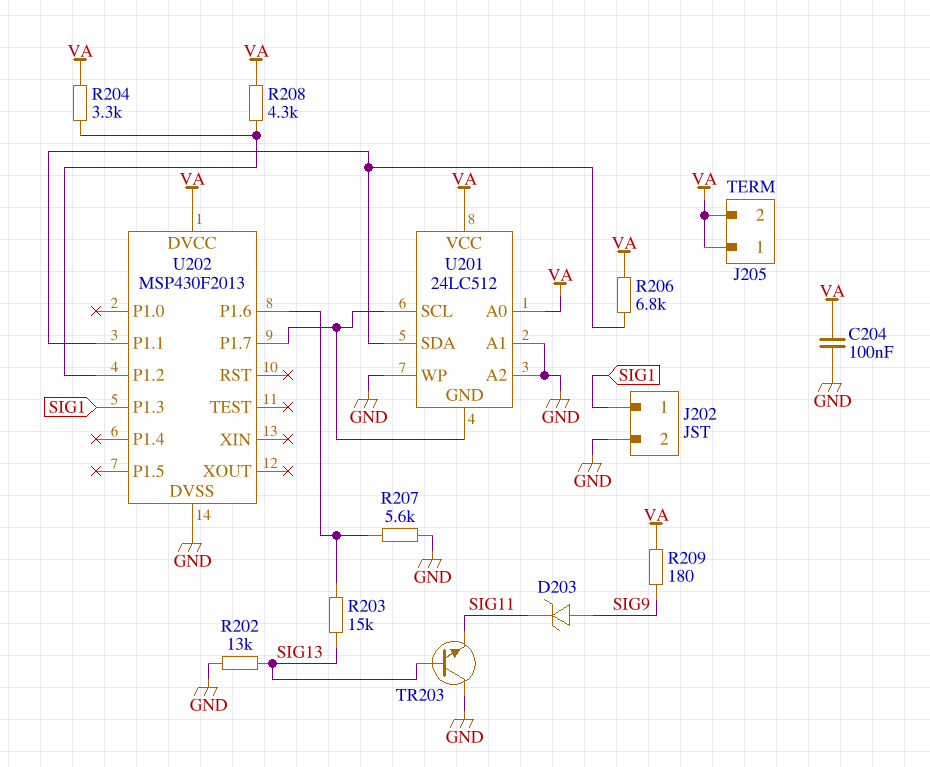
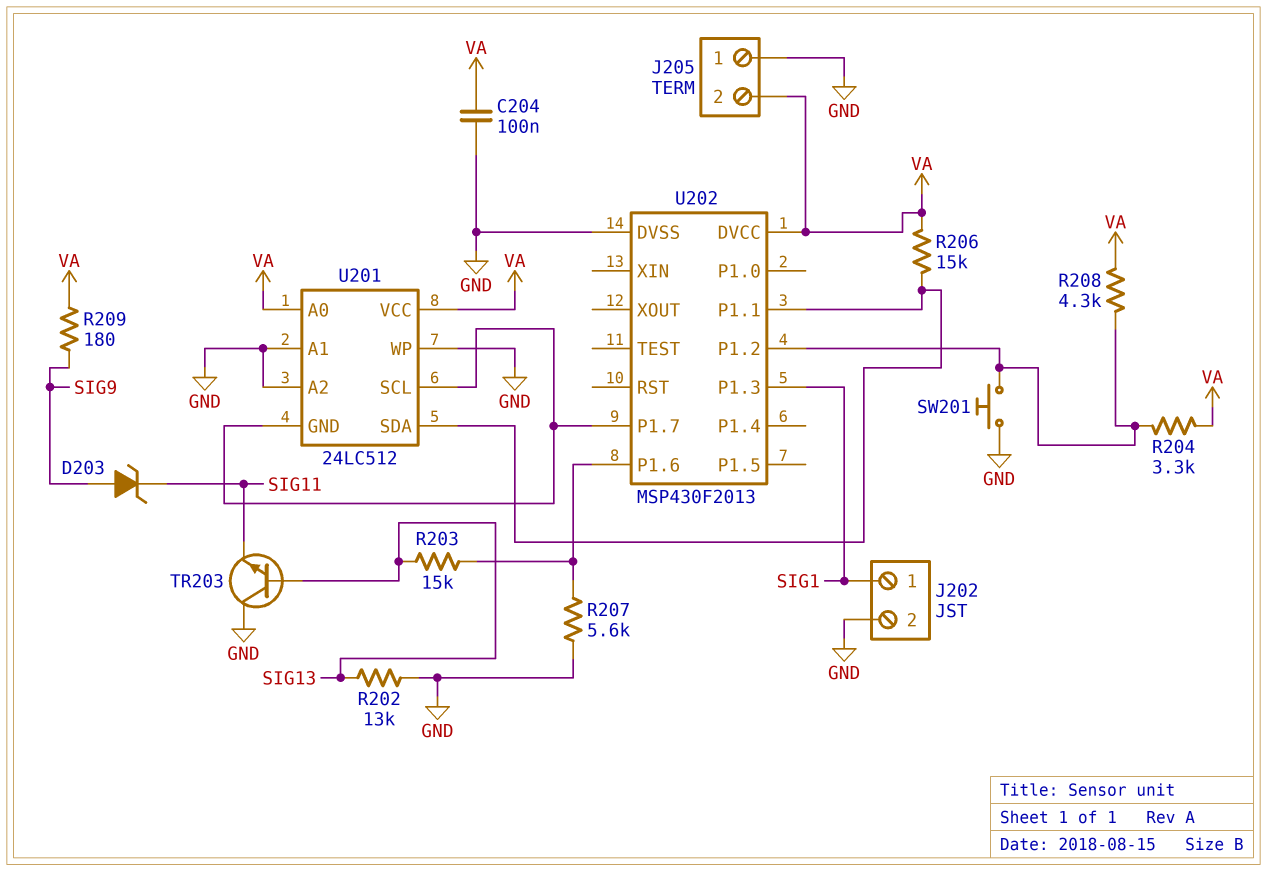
J205 pin 1: VA -> GND
R206: 6.8k (U201/SDA, VA) -> 15k (U201/SDA, VA)
SW201: none -> button (GND, U202/P1.2)

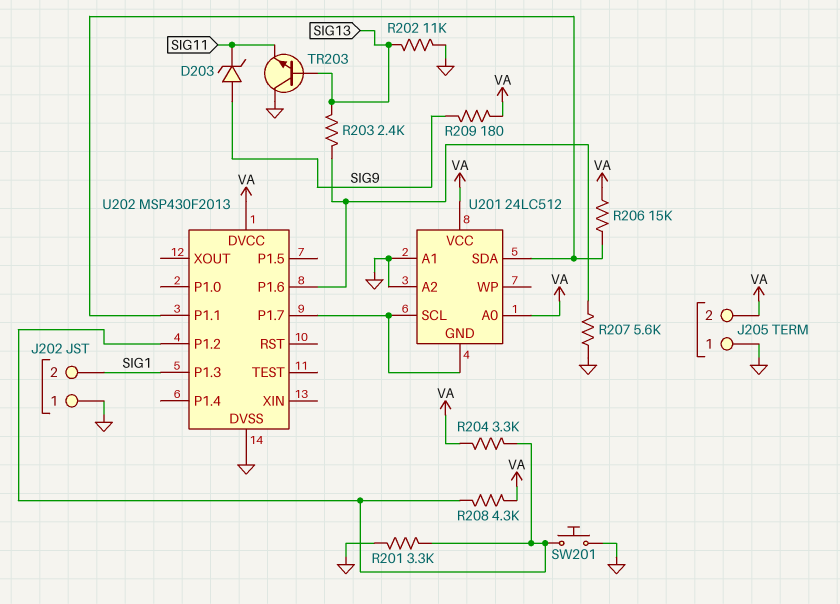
C204: 100nF (GND, VA) -> none
J202 pin 1: SIG1 -> GND
J202 pin 2: GND -> SIG1
R201: none -> 3.3k (GND, U202/P1.2)
R202: 13k (GND, SIG13) -> 11k (GND, SIG13)
R203: 15k (SIG13, U202/P1.6) -> 2.4k (SIG13, U202/P1.6)
U201 pin WP: GND -> none

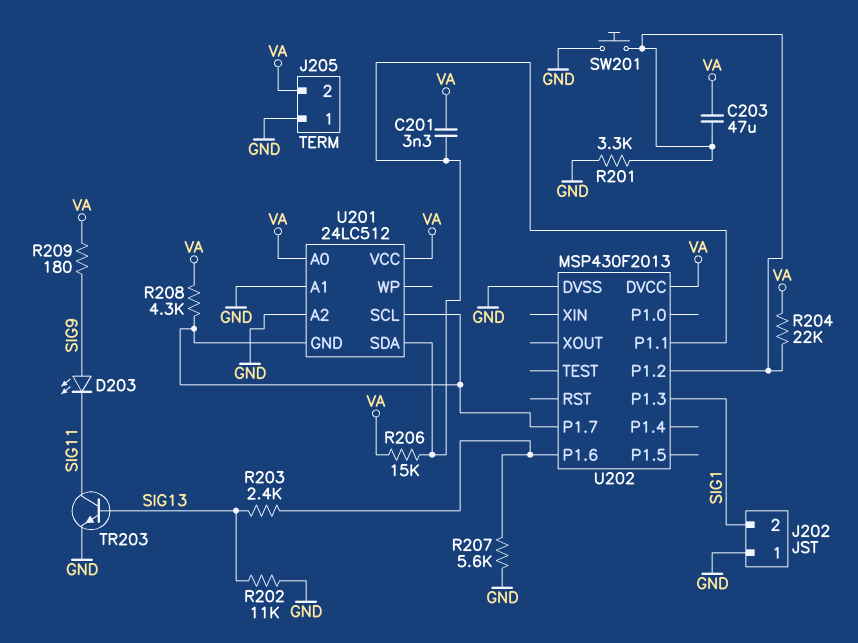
C201: none -> 3.3nF (U201/SDA, VA)
C203: none -> 47uF (U202/P1.2, VA)
D203: zener (A SIG9, K SIG11) -> LED (A SIG9, K SIG11)
R204: 3.3k (U202/P1.2, VA) -> 22k (U202/P1.2, VA)
R208: 4.3k (U202/P1.2, VA) -> 4.3k (U201/GND, VA)
TR203: NPN (B SIG13, C GND, E SIG11) -> NPN (B SIG13, C SIG11, E GND)

